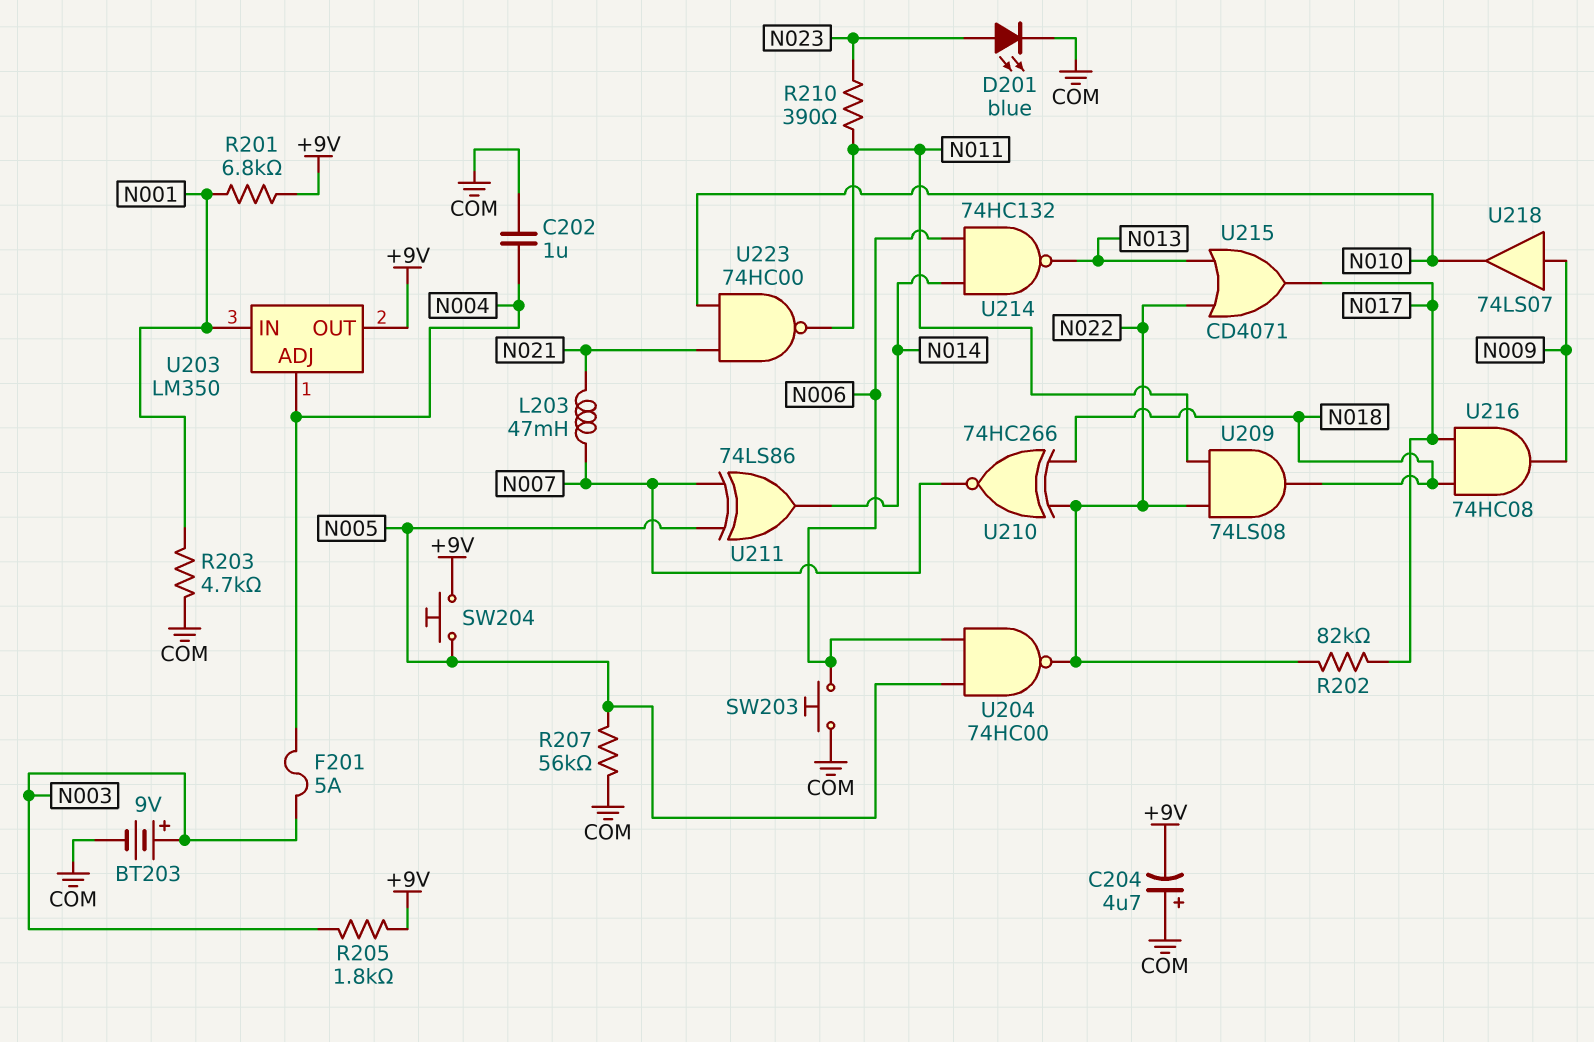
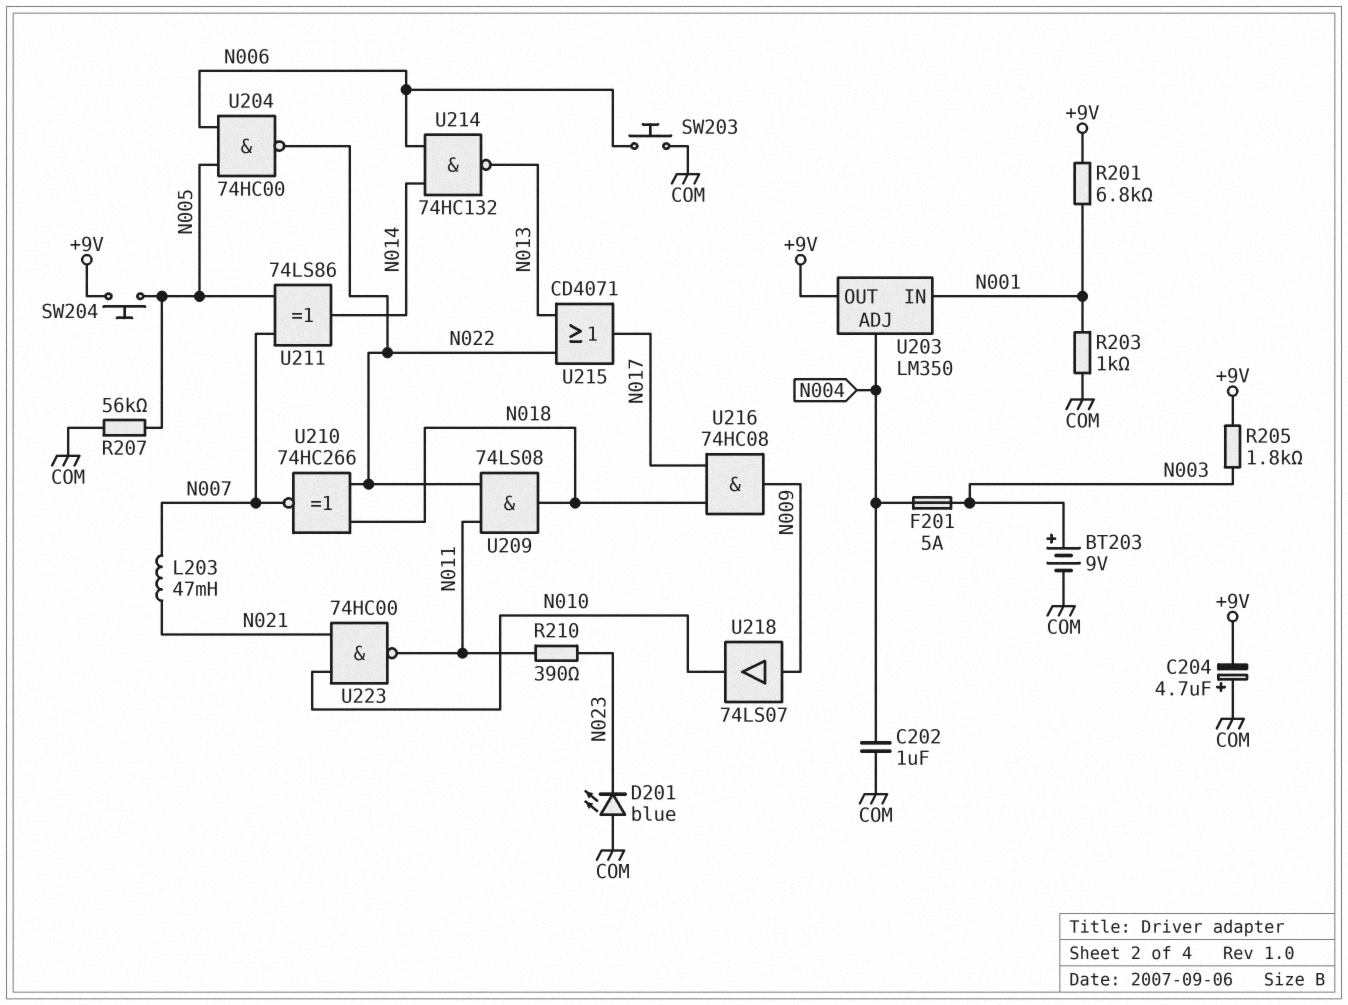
D201: LED blue (A N023, K COM) -> LED blue (A COM, K N023)
R202: 82k (N017, N022) -> none
R203: 4.7k (COM, N001) -> 1k (COM, N001)

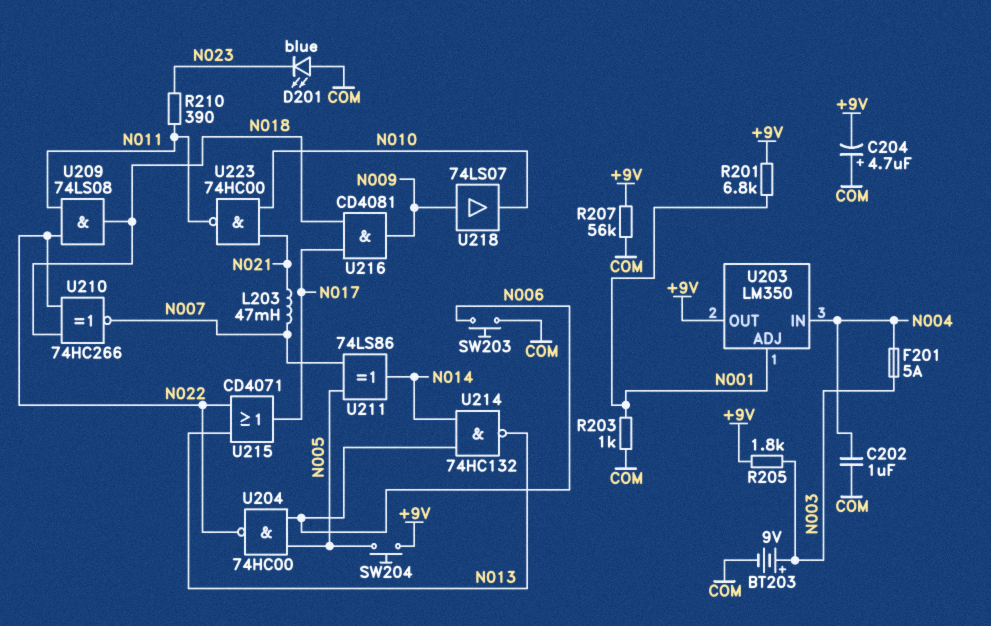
R207: 56k (COM, N005) -> 56k (+9V, COM)
U203 pin ADJ: N004 -> N001
U203 pin IN: N001 -> N004
U216: AND 74HC08 (in N017, in N018, out N009) -> AND CD4081 (in N017, in N018, out N009)

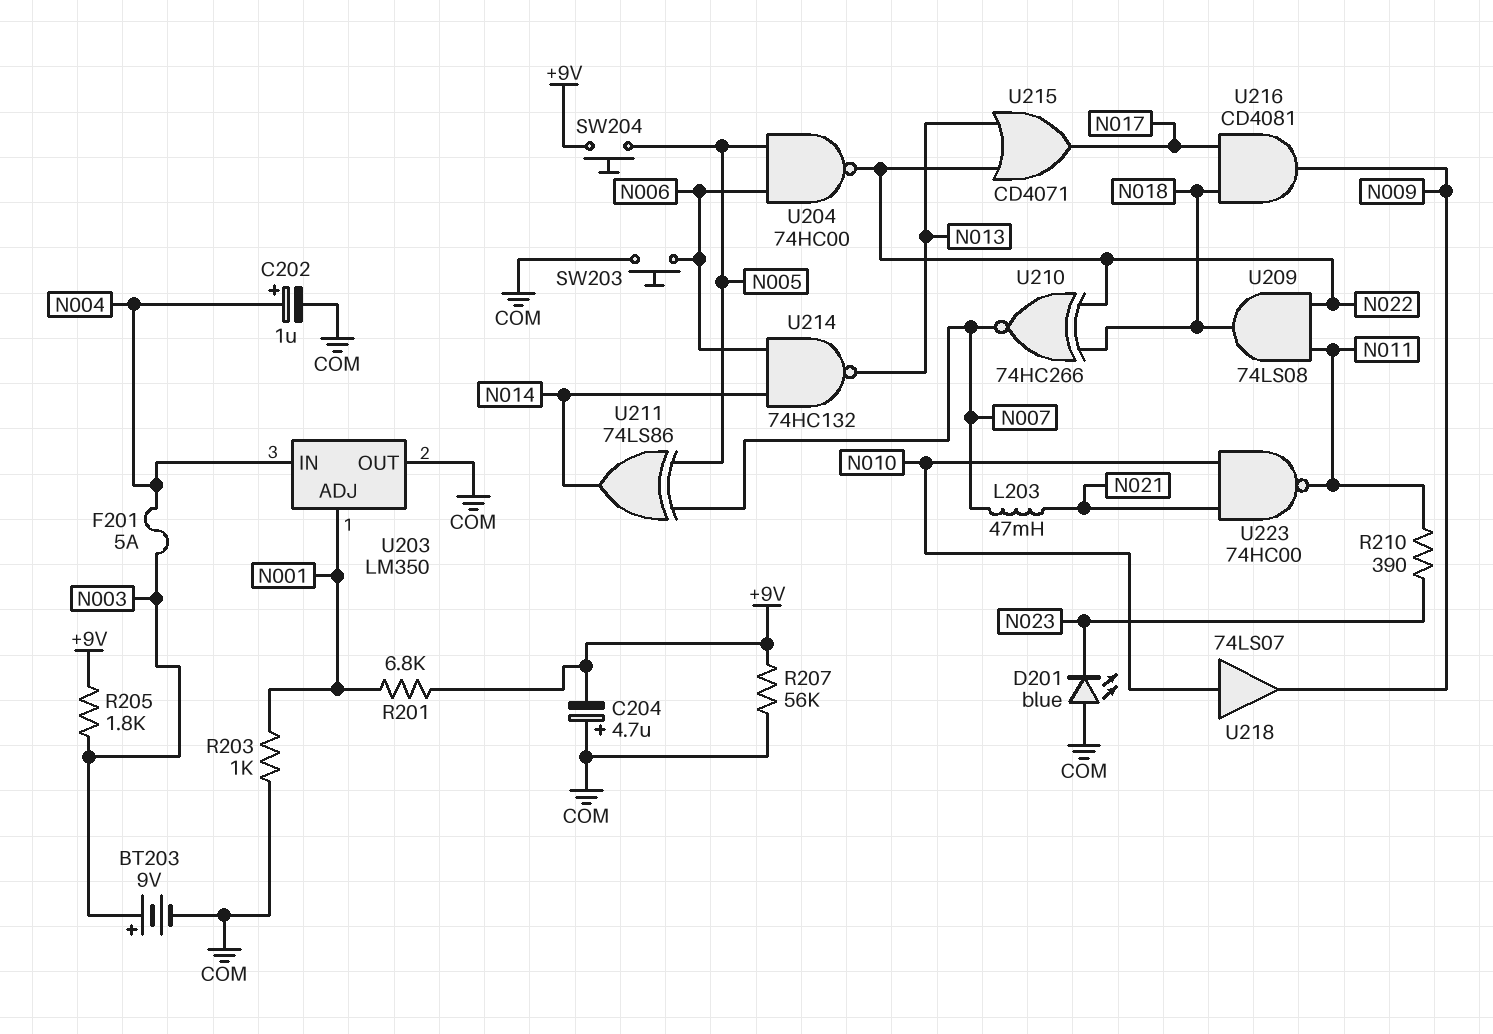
C202: 1uF (COM, N004) -> 1uF (plus N004, minus COM)
U203 pin OUT: +9V -> COM
U218: buffer 74LS07 (in N009, out N010) -> buffer 74LS07 (in N010, out N009)

